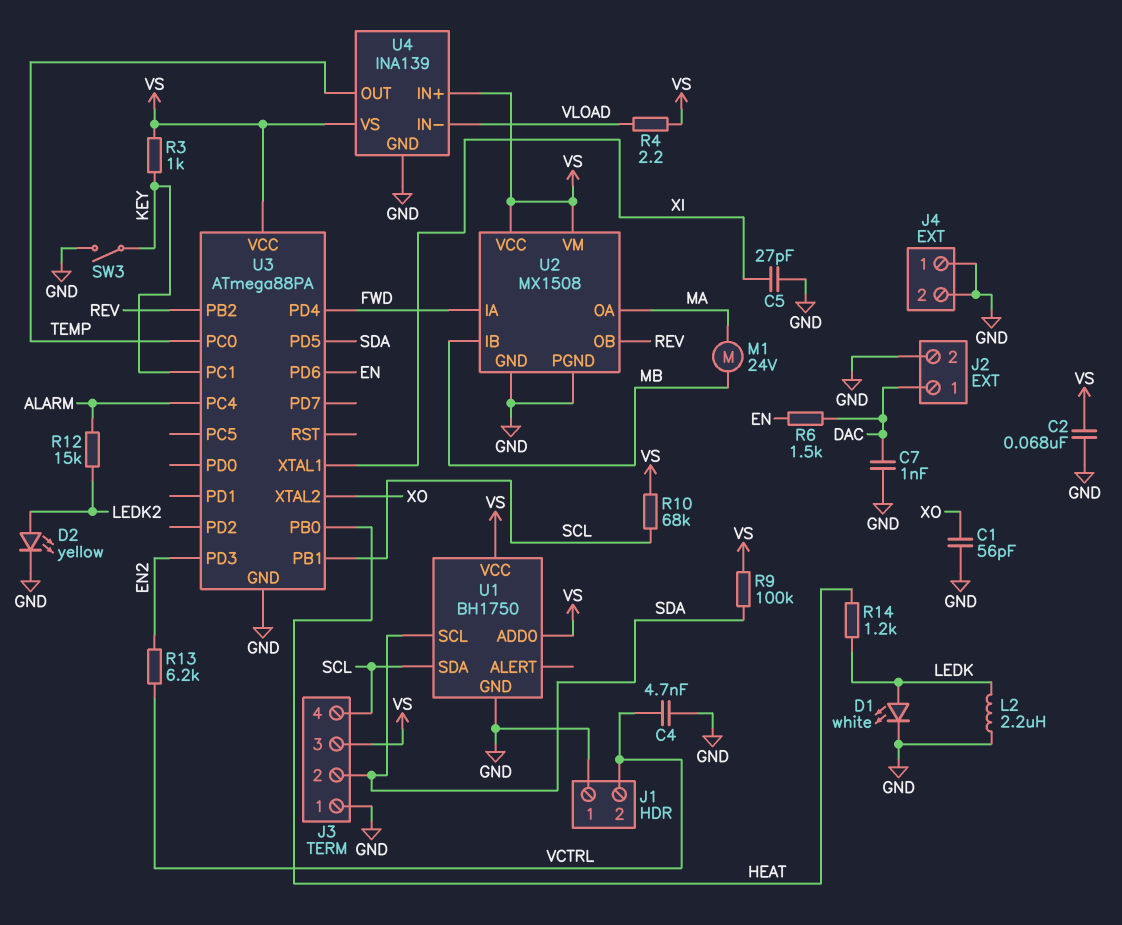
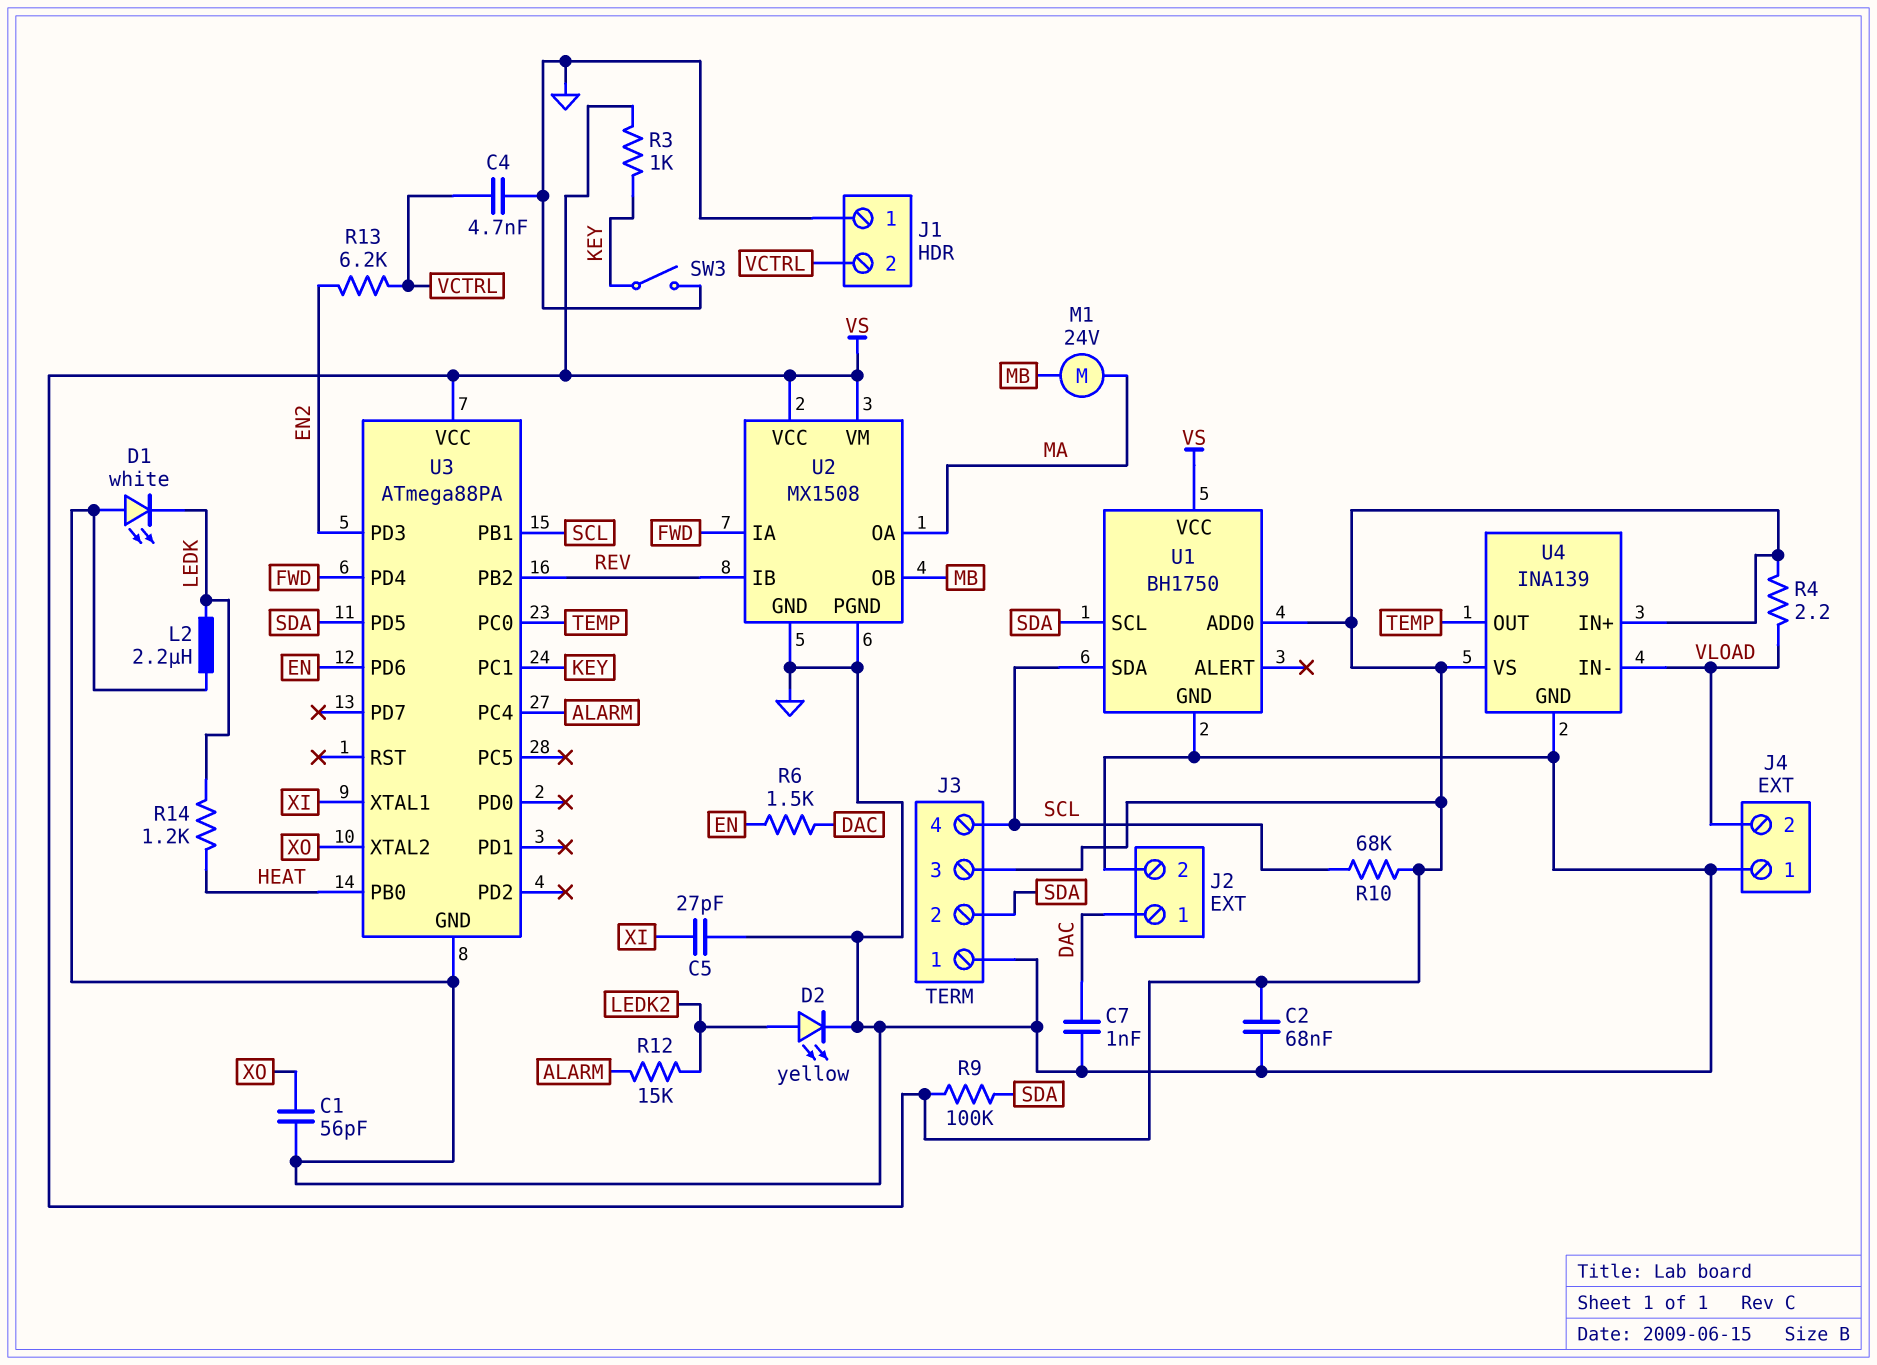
D1: LED white (A LEDK, K GND) -> LED white (A GND, K LEDK)
J4 pin 2: GND -> VLOAD
U2 pin IB: MB -> REV
U2 pin OB: REV -> MB

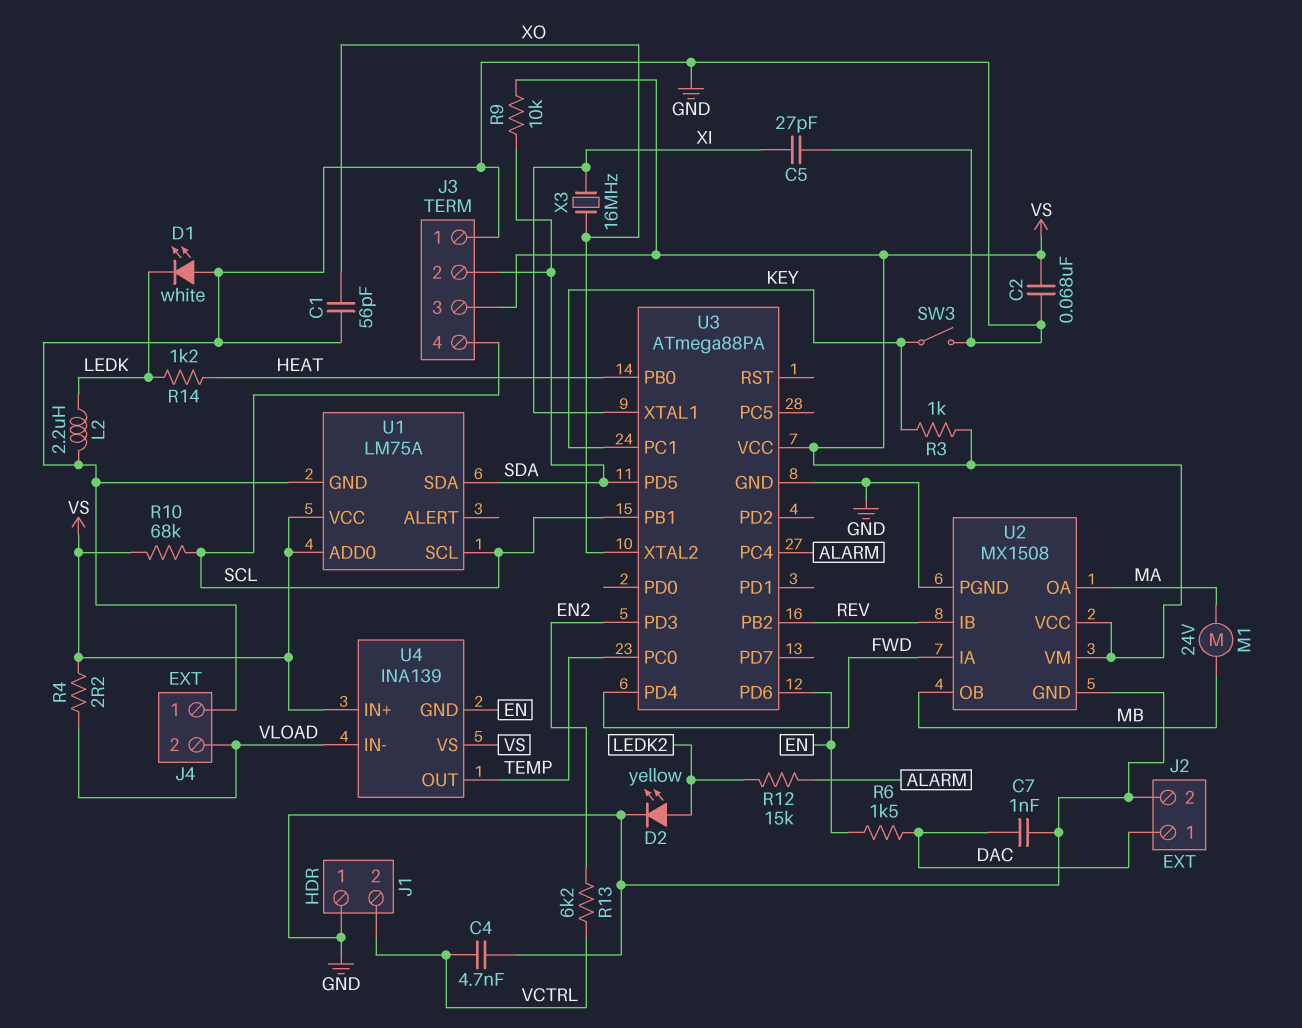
R9: 100k (SDA, VS) -> 10k (SDA, VS)
U1: BH1750 -> LM75A
U1 pin SCL: SDA -> SCL
U1 pin SDA: SCL -> SDA
U4 pin GND: GND -> EN
X3: none -> 16MHz (XI, XO)

